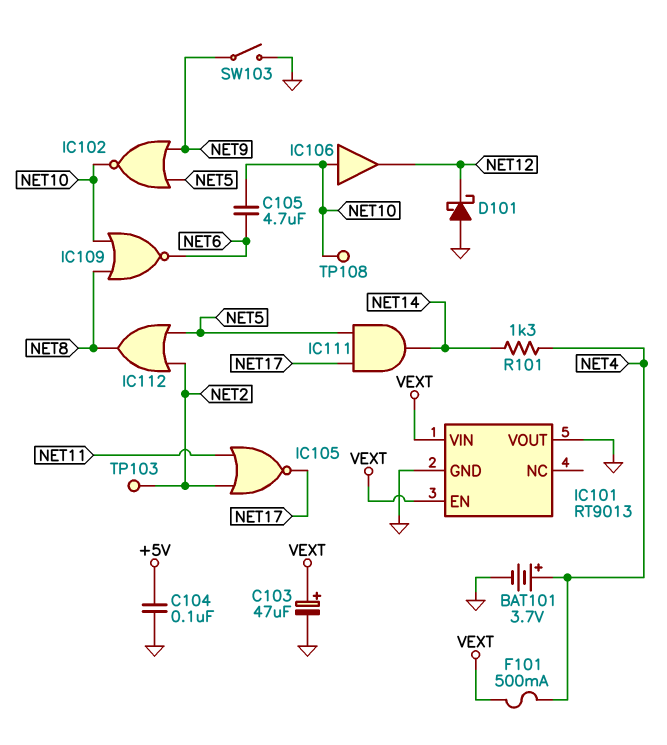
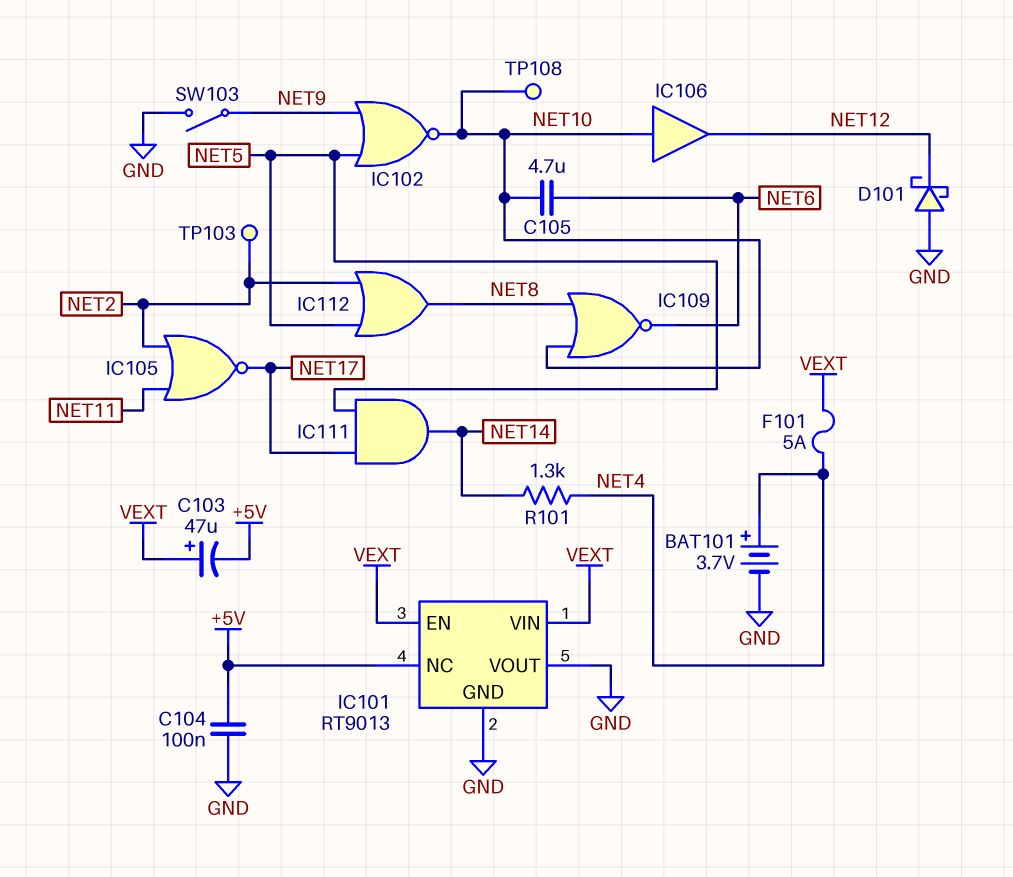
C103: 47uF (plus VEXT, minus GND) -> 47uF (plus VEXT, minus +5V)
F101: 500mA (NET4, VEXT) -> 5A (NET4, VEXT)
IC101 pin NC: none -> +5V

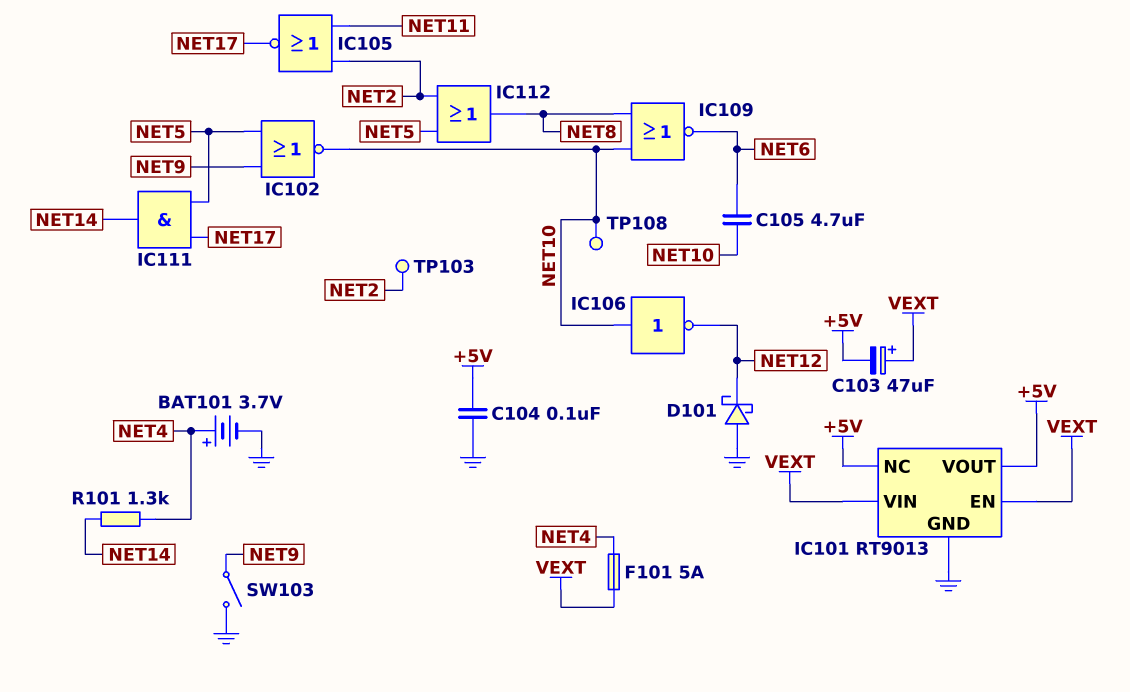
IC101 pin VOUT: GND -> +5V
IC106: buffer (in NET10, out NET12) -> NOT (in NET10, out NET12)

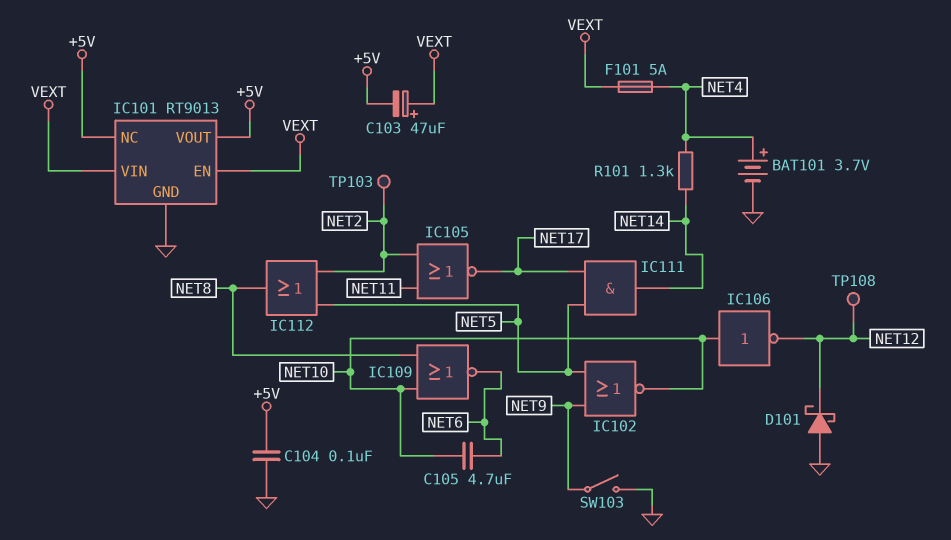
TP108: test point (NET10) -> test point (NET12)

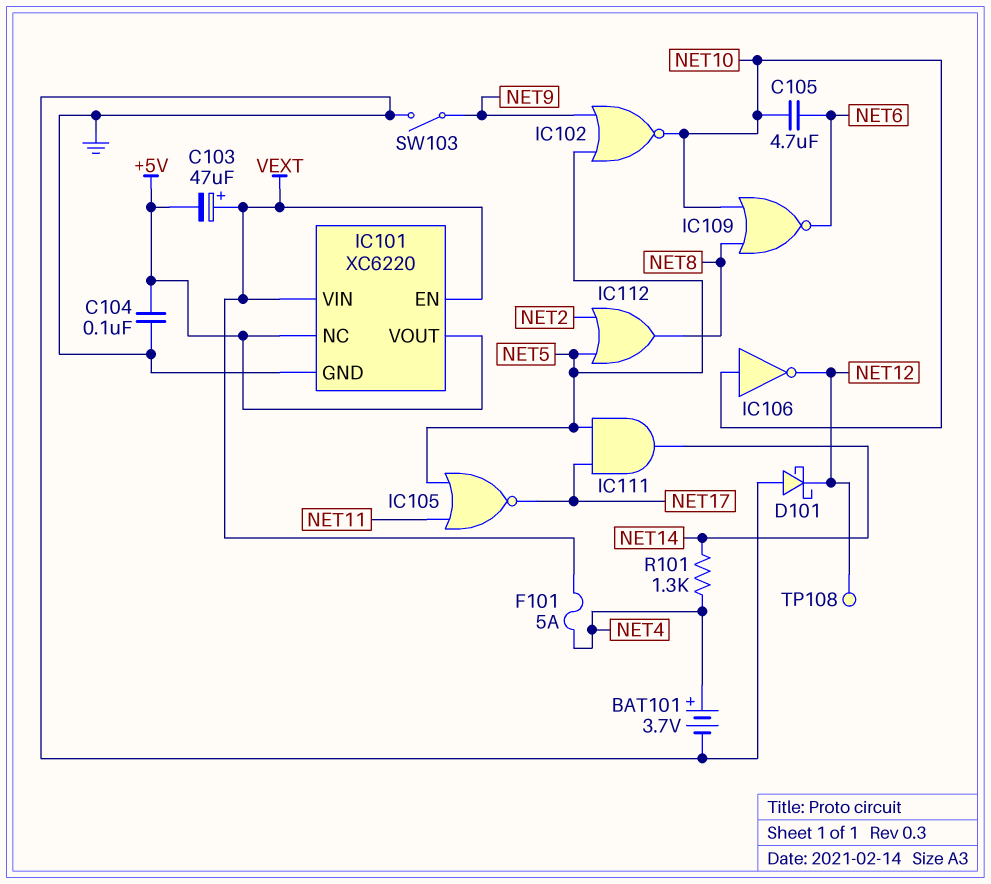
IC101: RT9013 -> XC6220
IC105: NOR (in NET2, in NET11, out NET17) -> NOR (in NET5, in NET11, out NET17)
TP103: test point (NET2) -> none

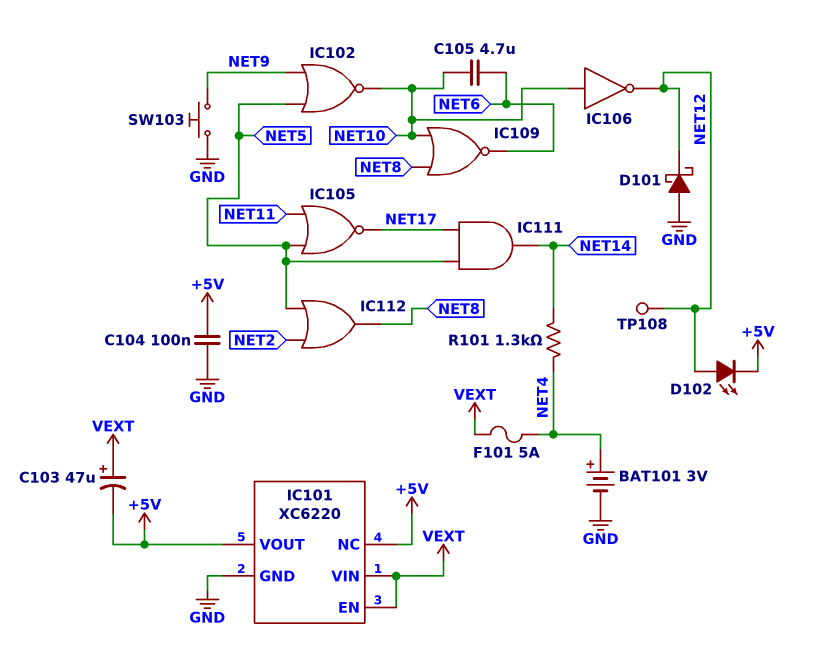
BAT101: 3.7V (plus NET4, minus GND) -> 3V (plus NET4, minus GND)
D102: none -> LED (A NET12, K +5V)
SW103: switch (GND, NET9) -> button (GND, NET9)

